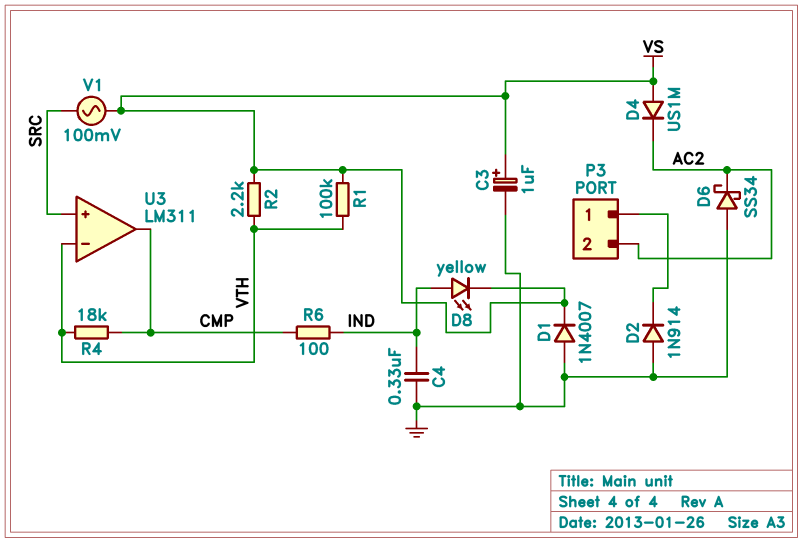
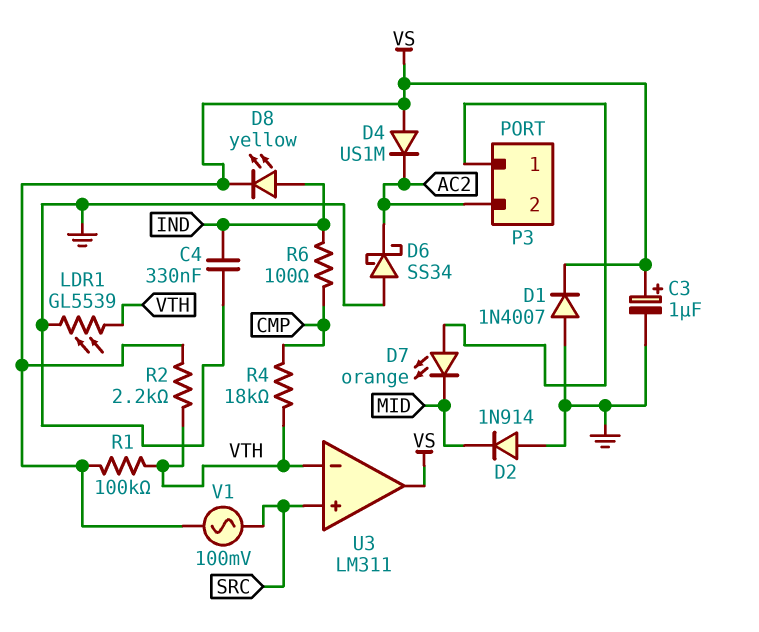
D2: diode 1N914 (A GND, K P3/1) -> diode 1N914 (A GND, K MID)
D7: none -> LED orange (A P3/1, K MID)
LDR1: none -> GL5539 (GND, VTH)
U3 pin out: CMP -> VS

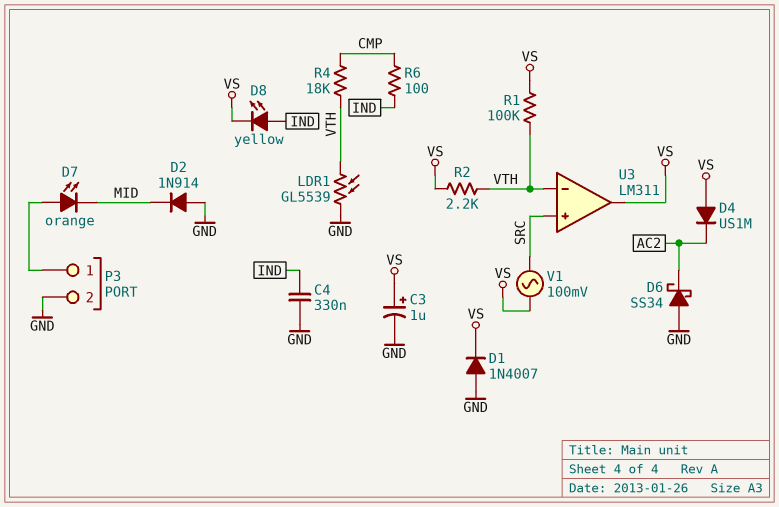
P3 pin 2: AC2 -> GND

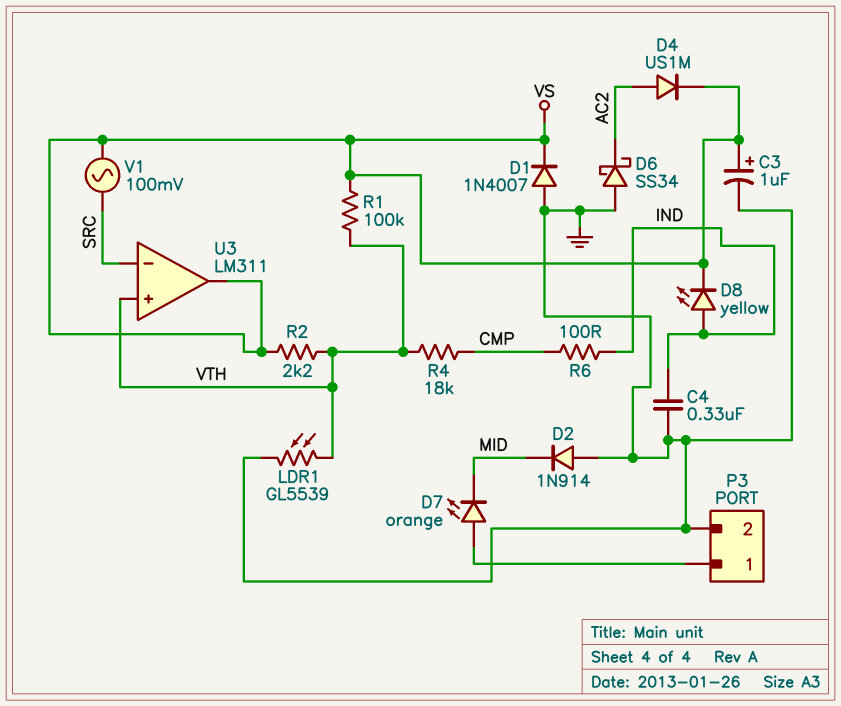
D4: diode US1M (A VS, K AC2) -> diode US1M (A AC2, K VS)
U3 pin in+: SRC -> VTH
U3 pin in-: VTH -> SRC

